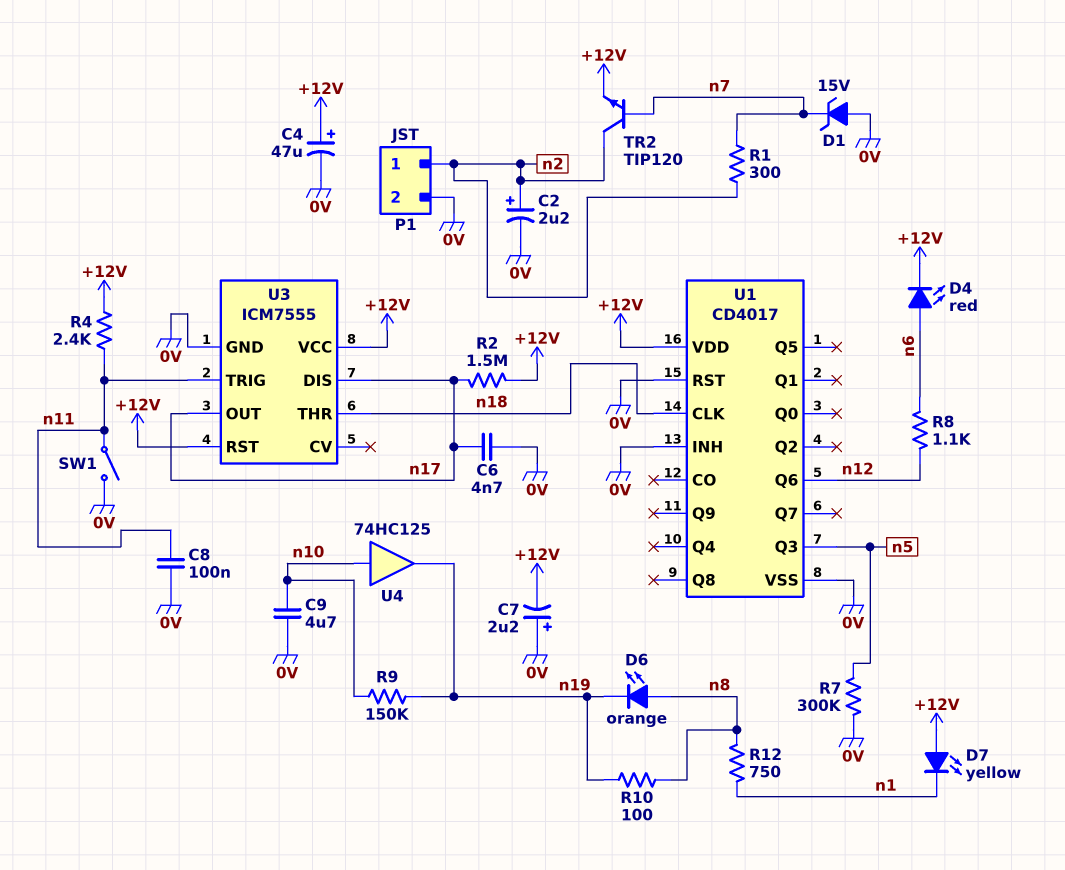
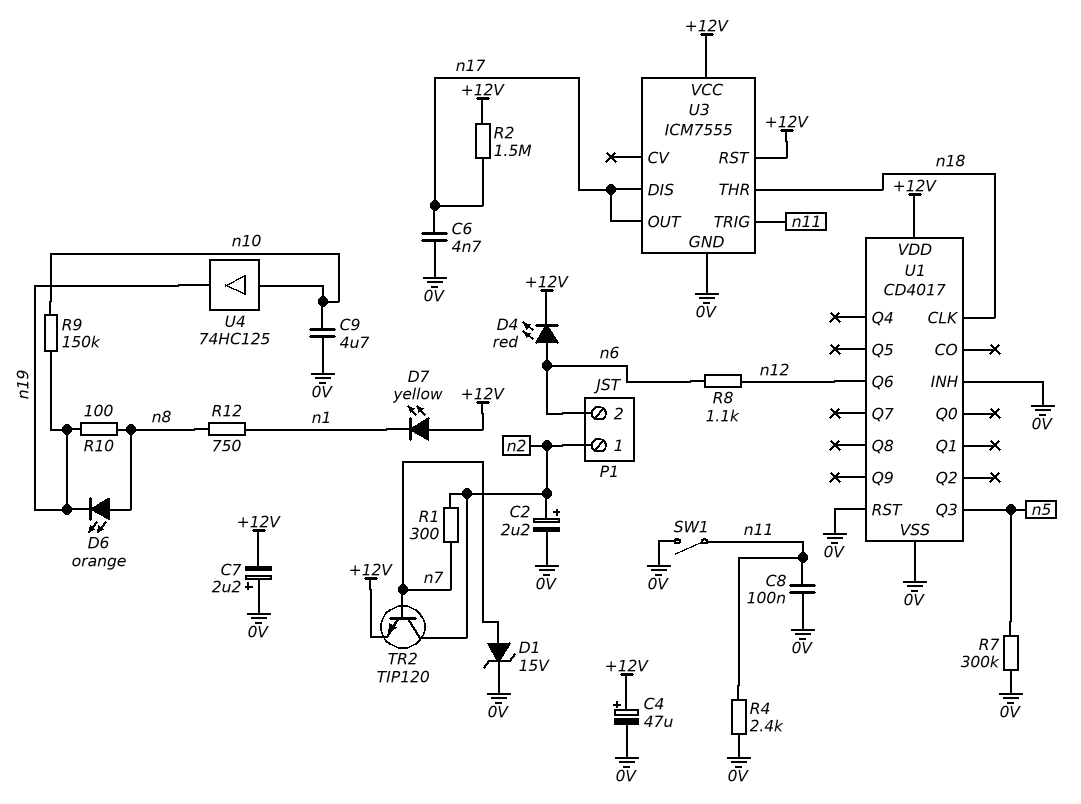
D1: zener 15V (A 0V, K n7) -> zener 15V (A n7, K 0V)
P1 pin 2: 0V -> n6
R4: 2.4k (+12V, n11) -> 2.4k (0V, n11)

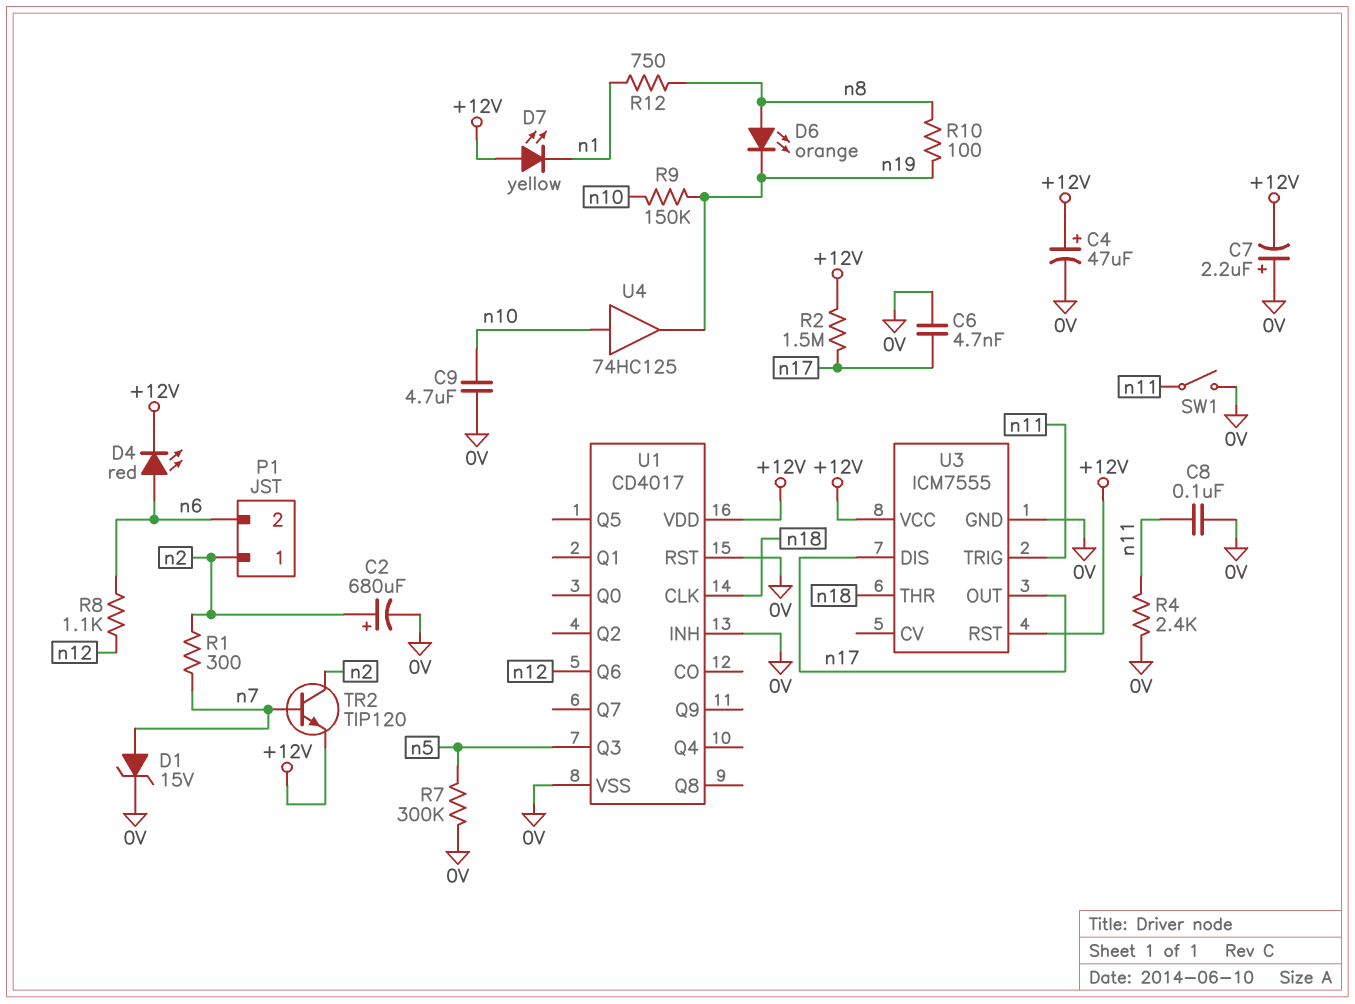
C2: 2.2uF (plus n2, minus 0V) -> 680uF (plus n2, minus 0V)

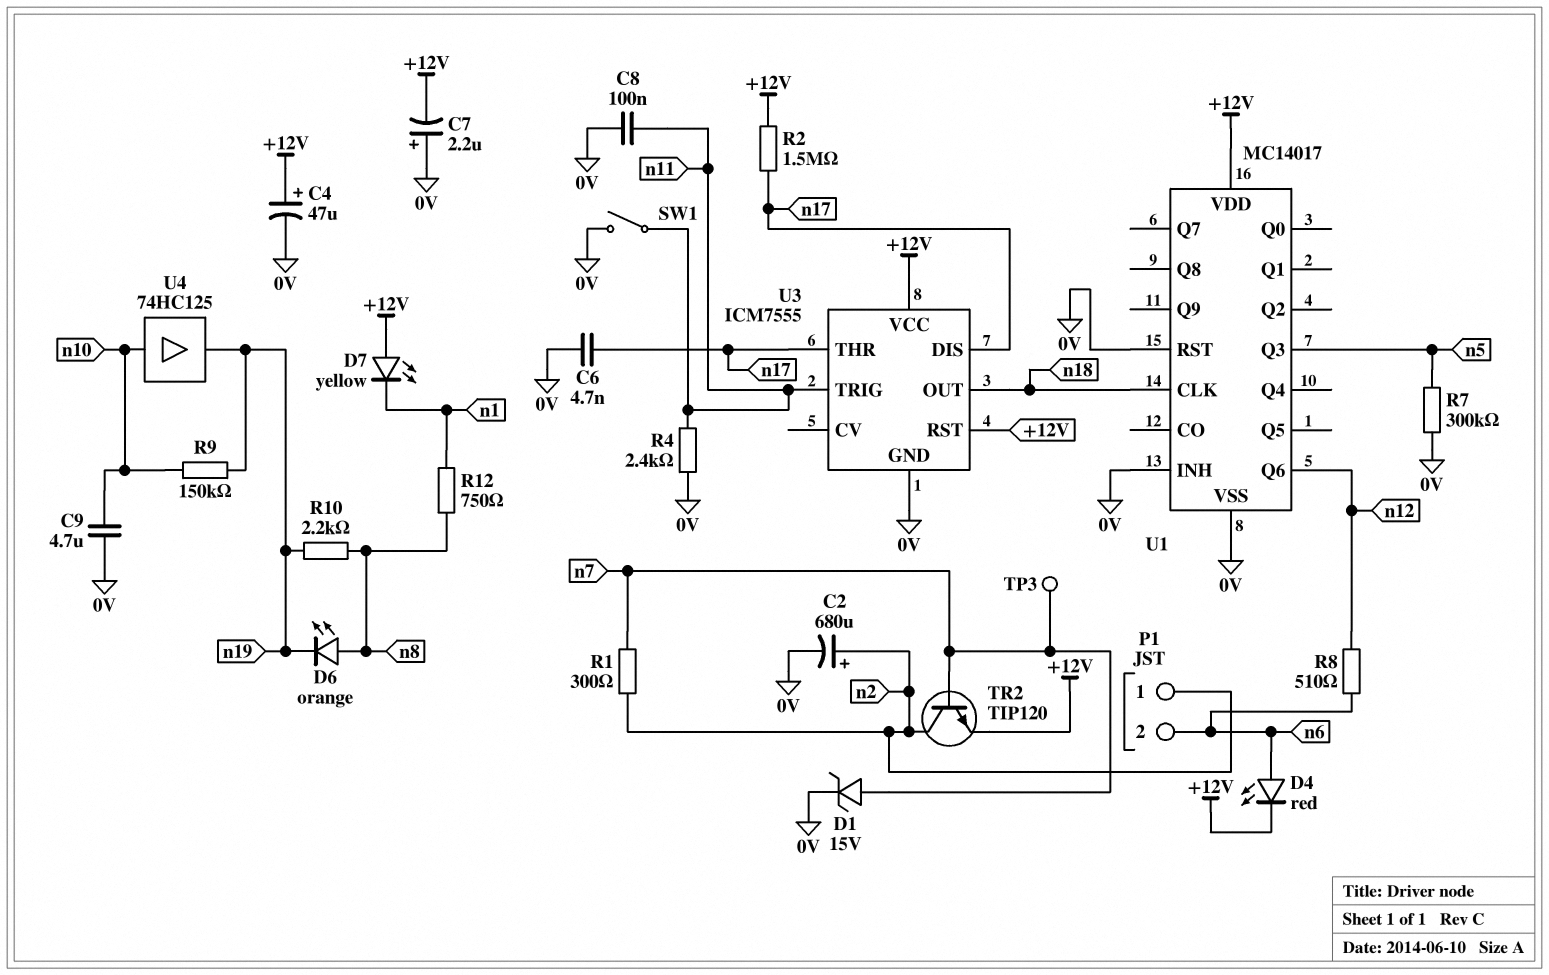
R8: 1.1k (n6, n12) -> 510 (n6, n12)
R10: 100 (n8, n19) -> 2.2k (n8, n19)
TP3: none -> test point (n7)
U1: CD4017 -> MC14017
U3 pin OUT: n17 -> n18
U3 pin THR: n18 -> n17

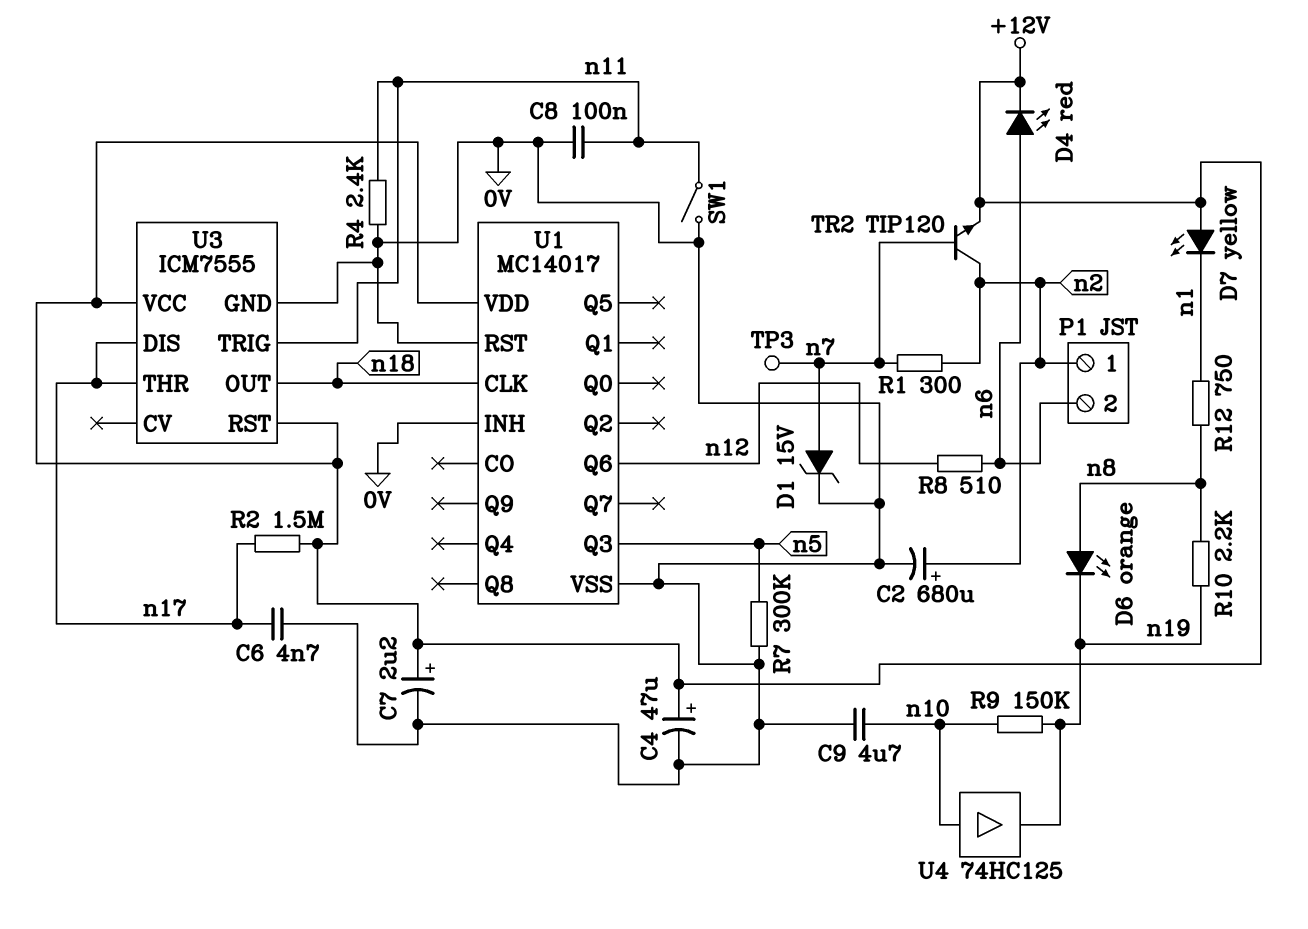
C7: 2.2uF (plus 0V, minus +12V) -> 2.2uF (plus +12V, minus 0V)

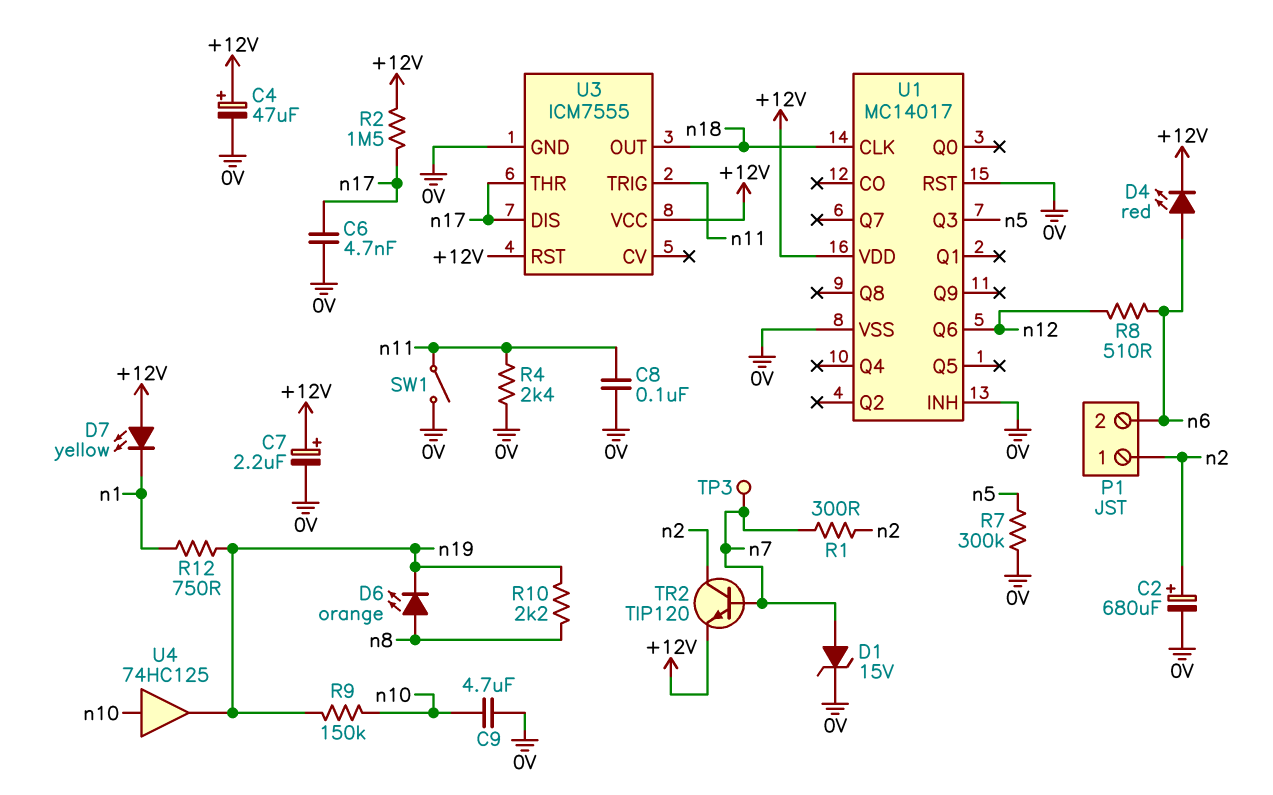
R12: 750 (n1, n8) -> 750 (n1, n19)

